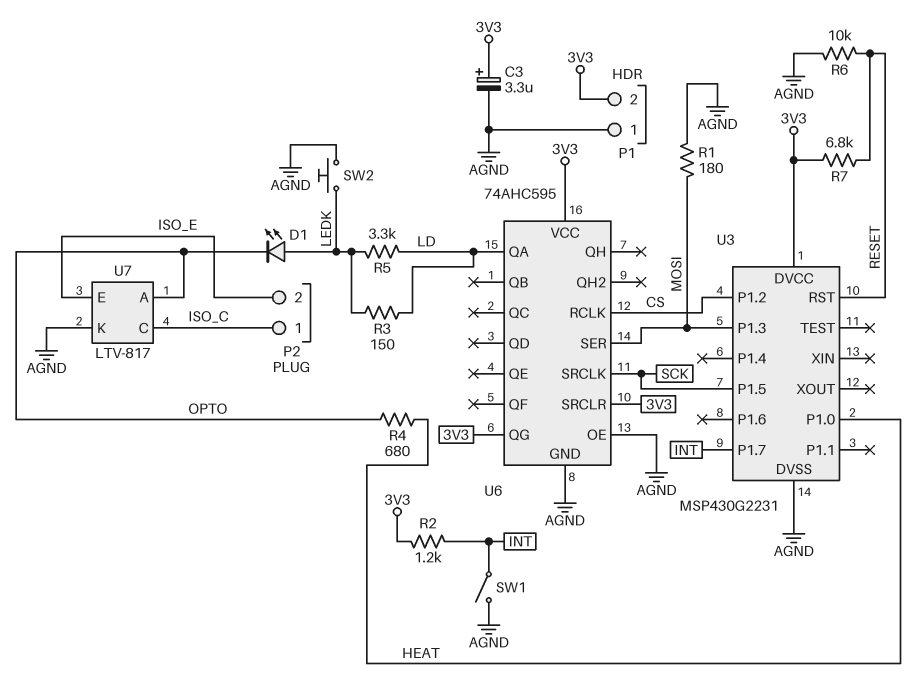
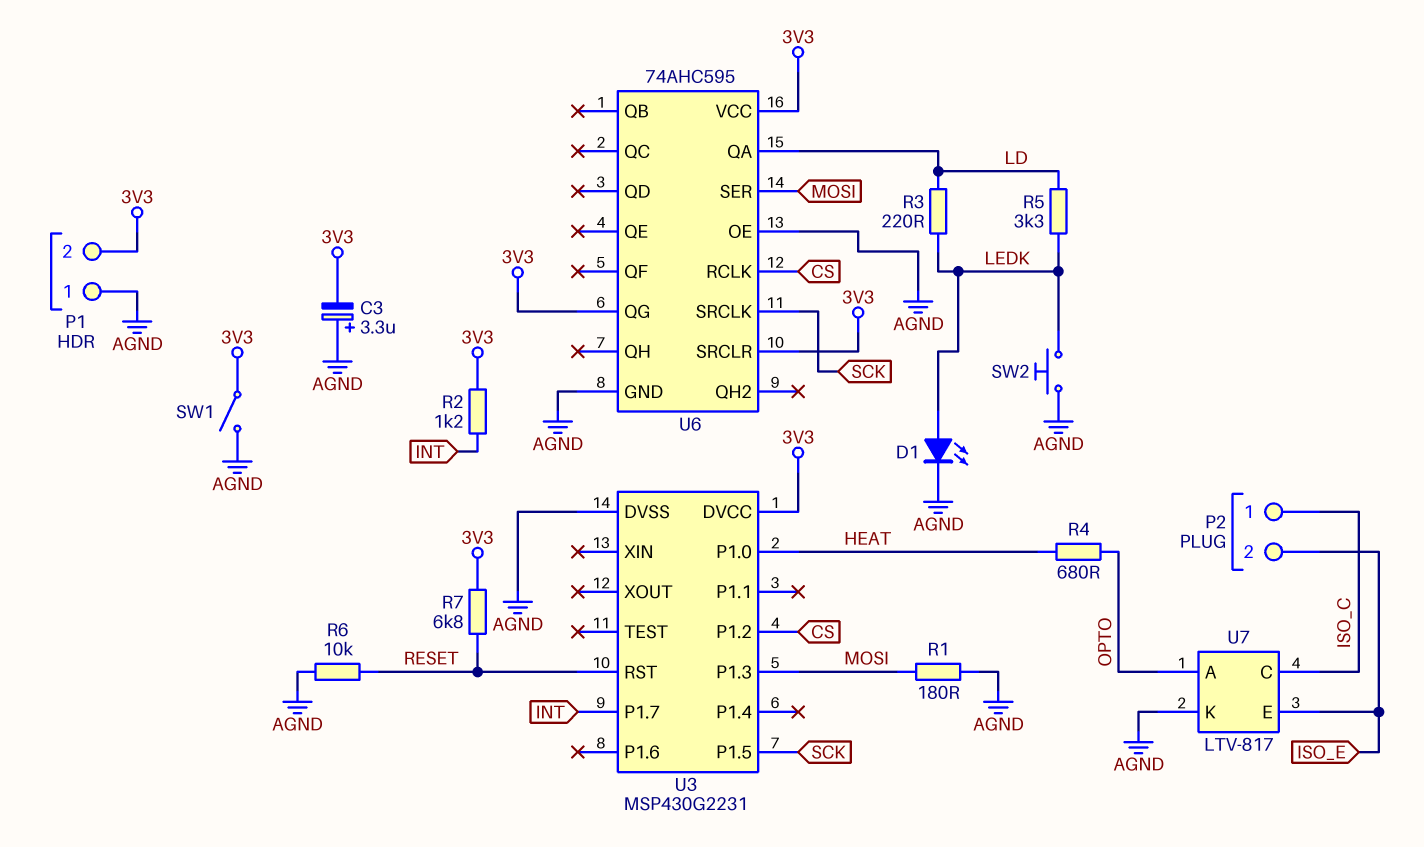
C3: 3.3uF (plus 3V3, minus AGND) -> 3.3uF (plus AGND, minus 3V3)
D1: LED (A LEDK, K OPTO) -> LED (A LEDK, K AGND)
R3: 150 (LD, LEDK) -> 220 (LD, LEDK)
SW1: switch (AGND, INT) -> switch (3V3, AGND)

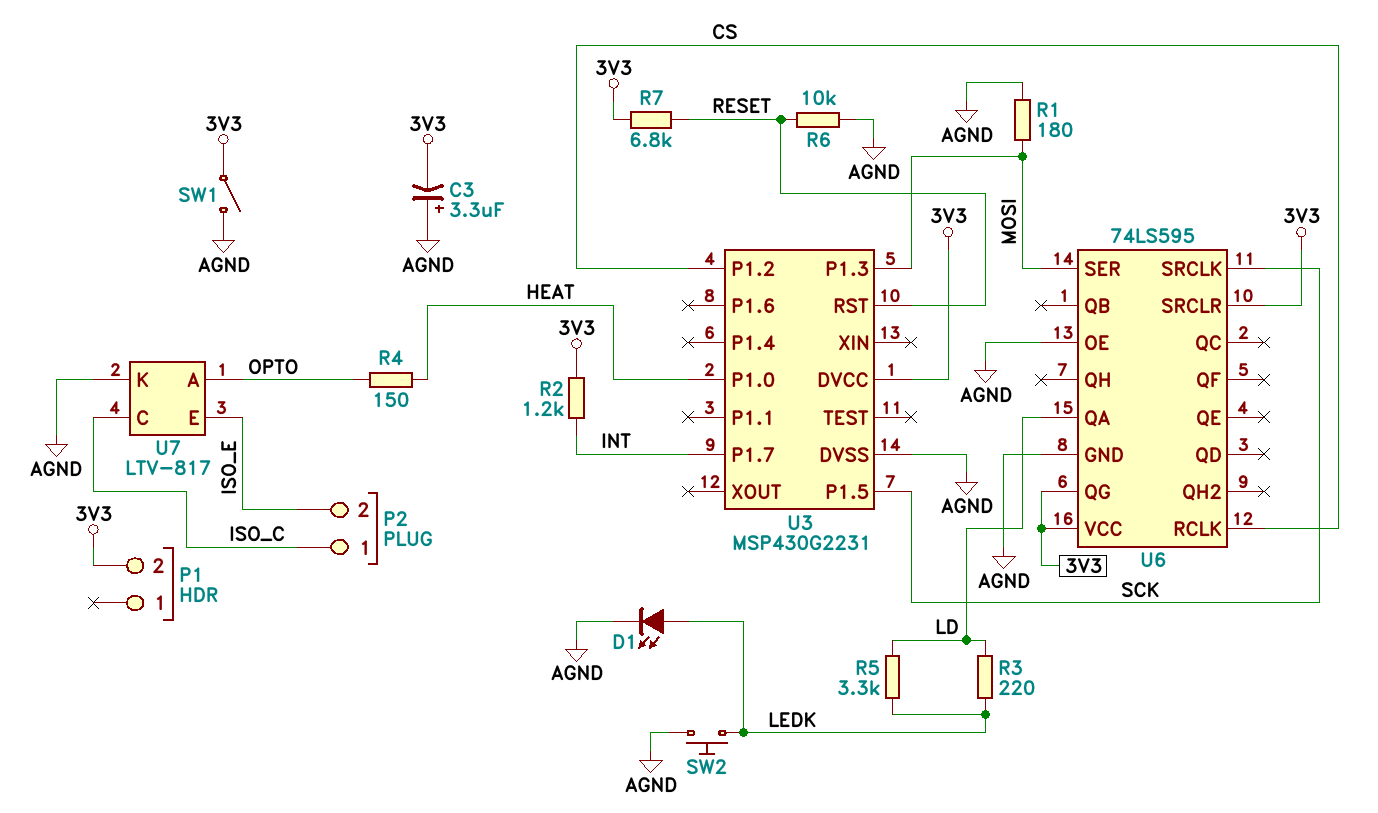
P1 pin 1: AGND -> none
R4: 680 (HEAT, OPTO) -> 150 (HEAT, OPTO)
U6: 74AHC595 -> 74LS595

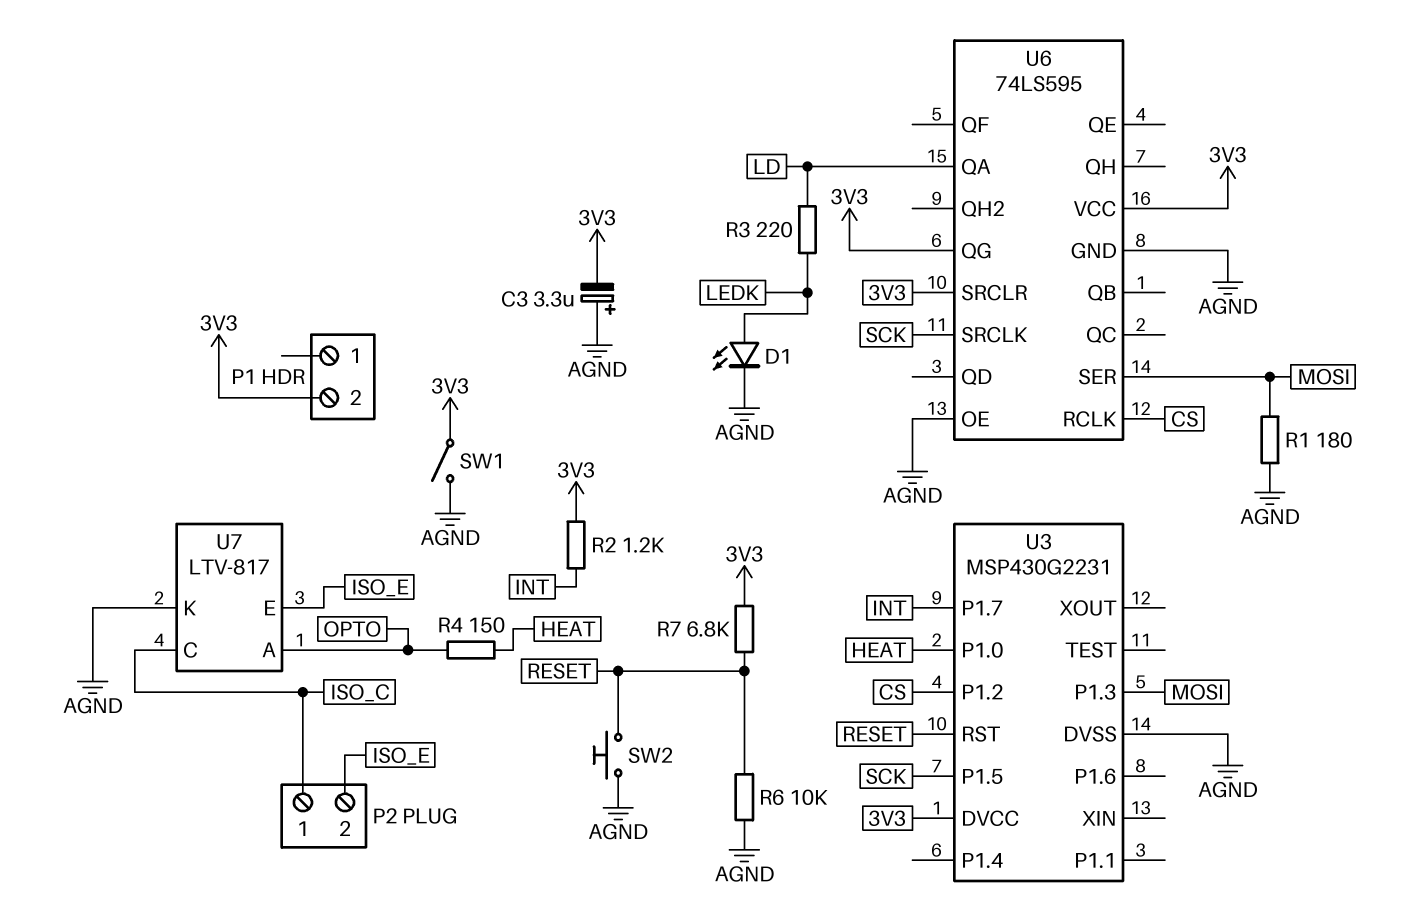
R5: 3.3k (LD, LEDK) -> none
SW2: button (AGND, LEDK) -> button (AGND, RESET)

